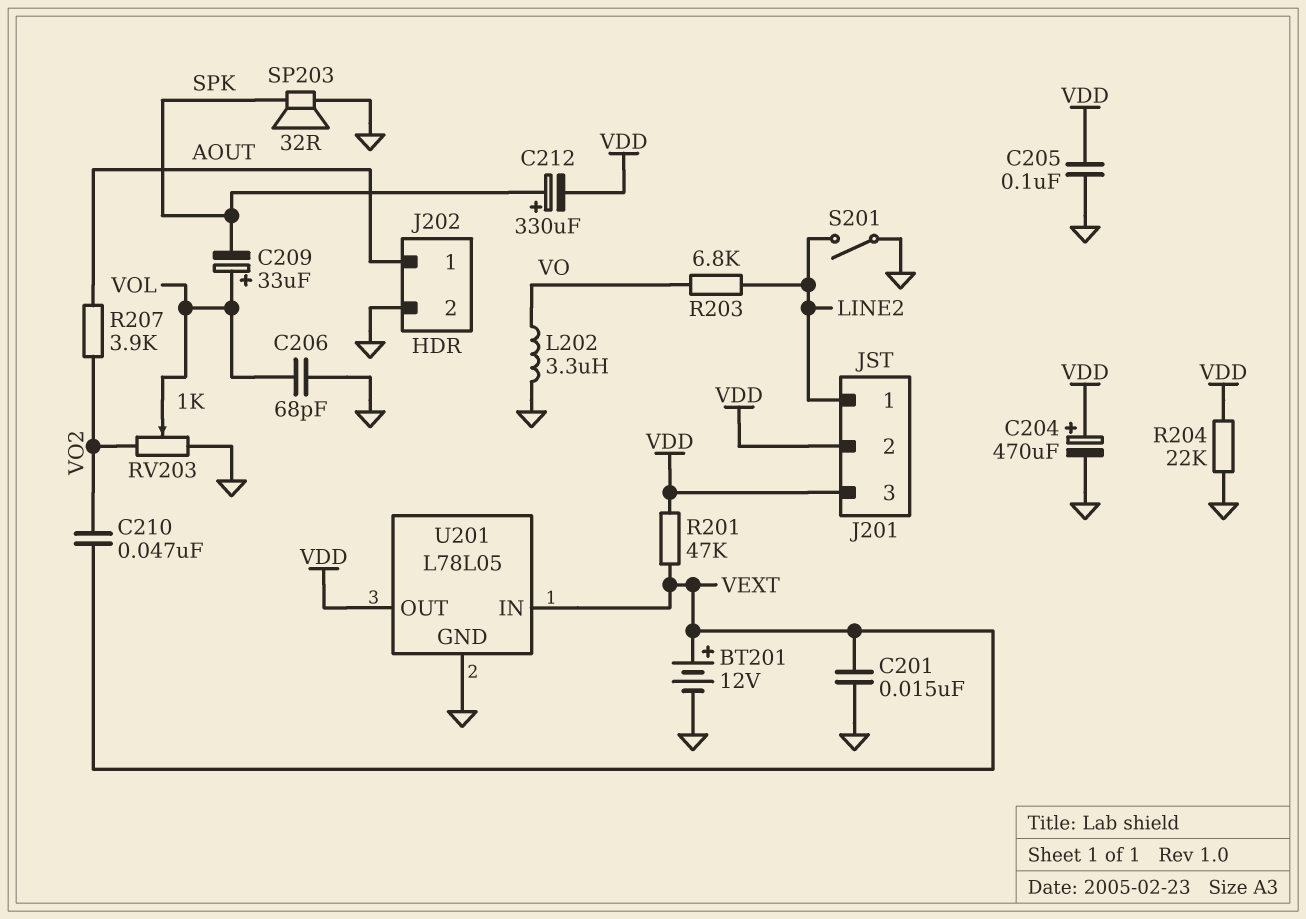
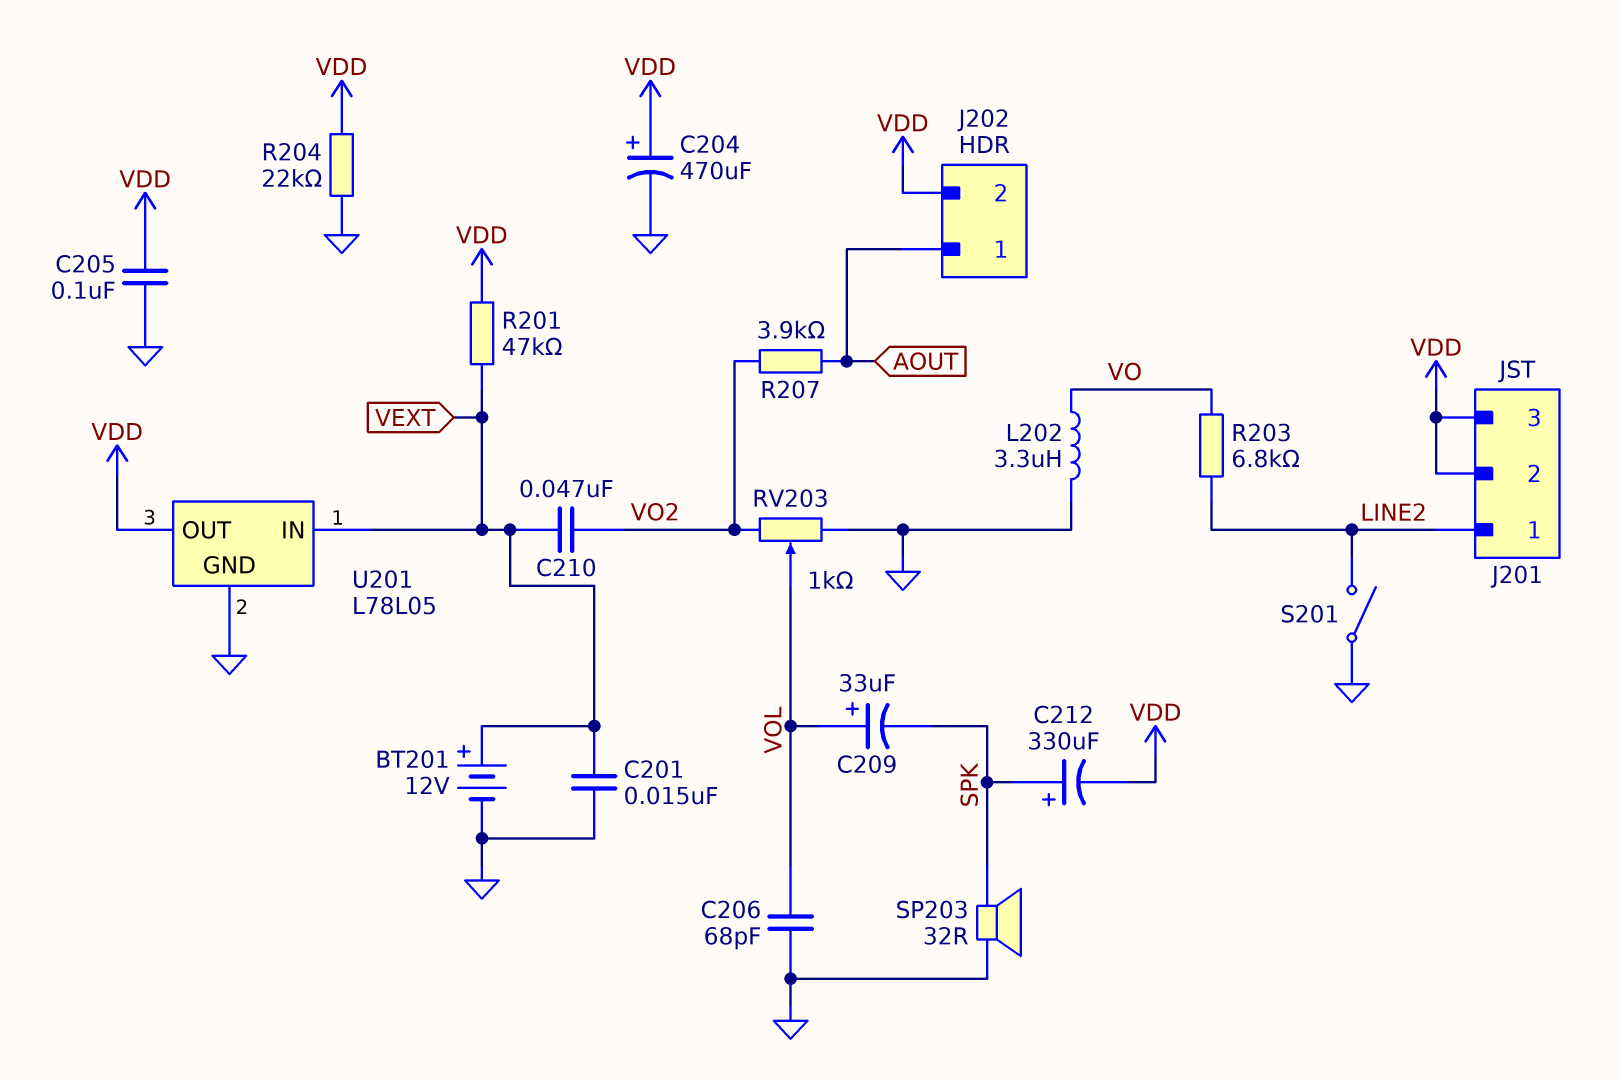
J202 pin 2: GND -> VDD

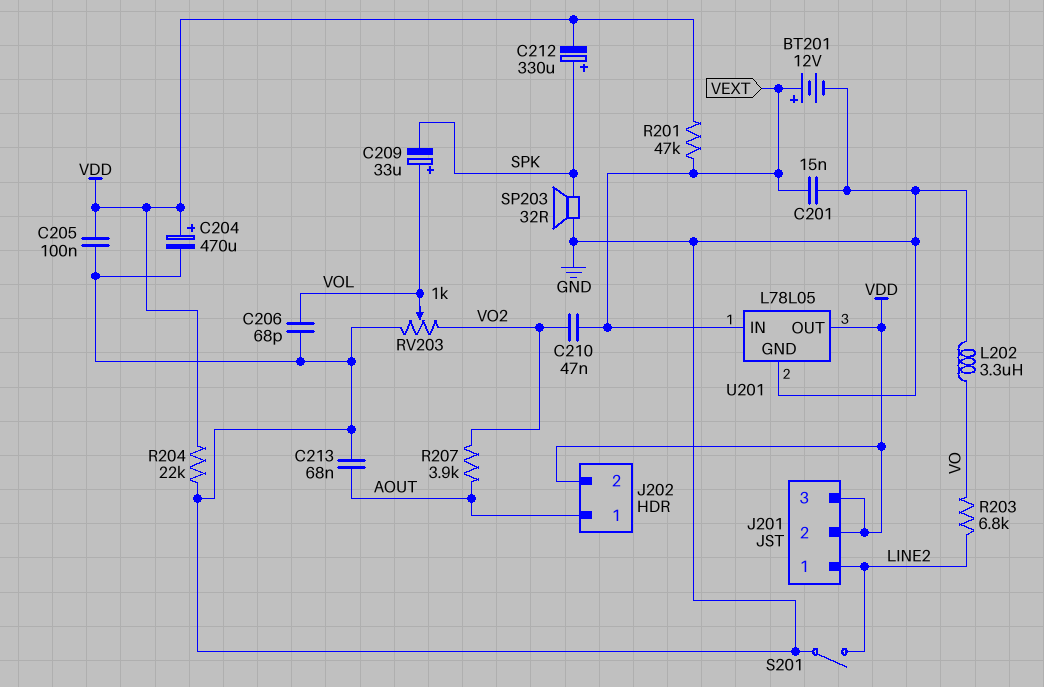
C213: none -> 68nF (AOUT, GND)

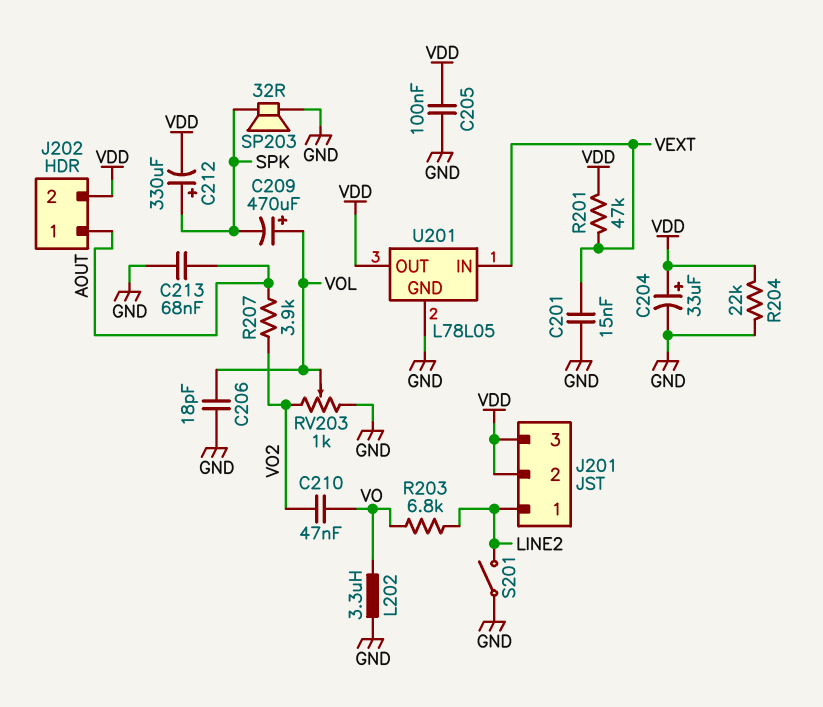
BT201: 12V (plus VEXT, minus GND) -> none
C204: 470uF (plus VDD, minus GND) -> 33uF (plus VDD, minus GND)
C206: 68pF (GND, VOL) -> 18pF (GND, VOL)
C209: 33uF (plus VOL, minus SPK) -> 470uF (plus VOL, minus SPK)
C210: 47nF (VEXT, VO2) -> 47nF (VO, VO2)

